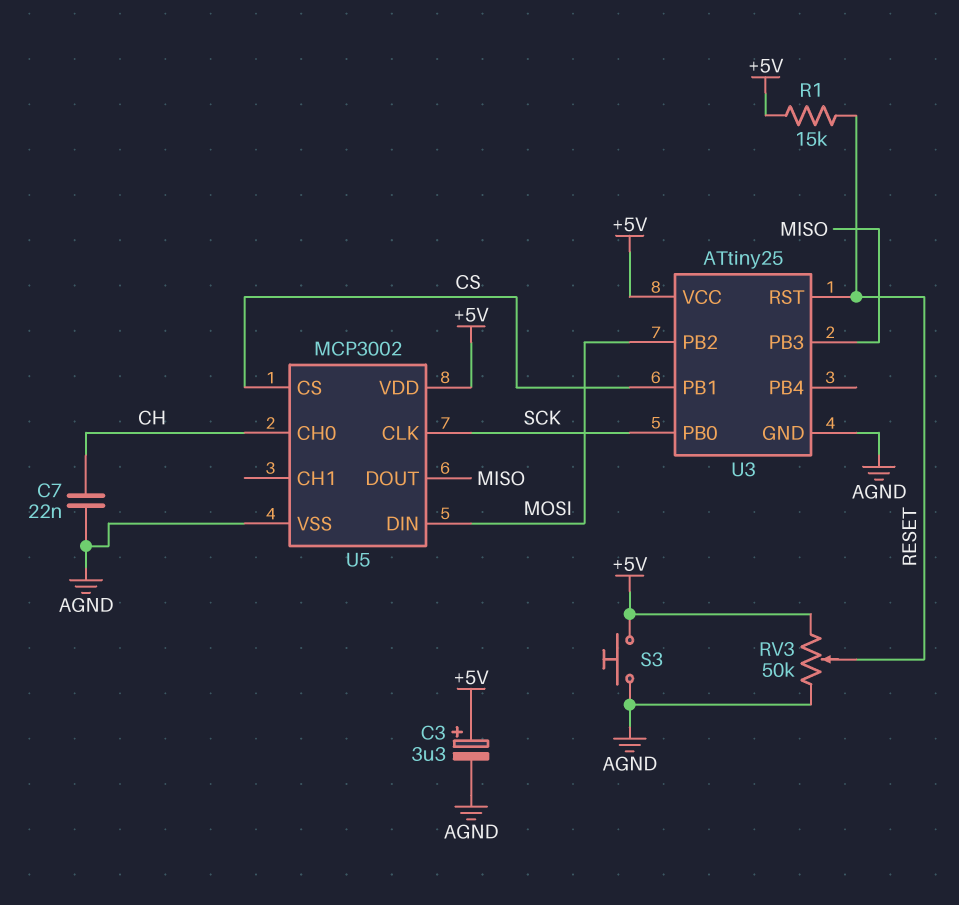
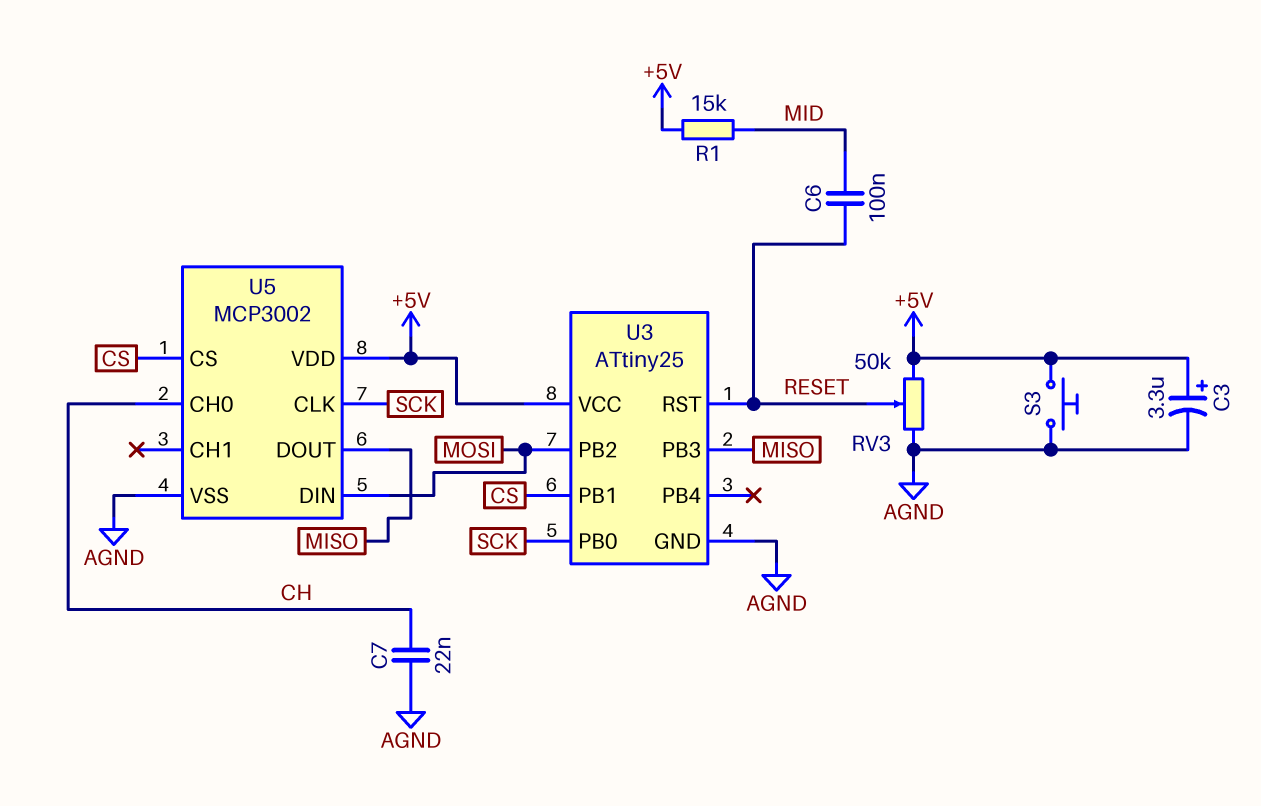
C6: none -> 100nF (MID, RESET)
R1: 15k (+5V, RESET) -> 15k (+5V, MID)

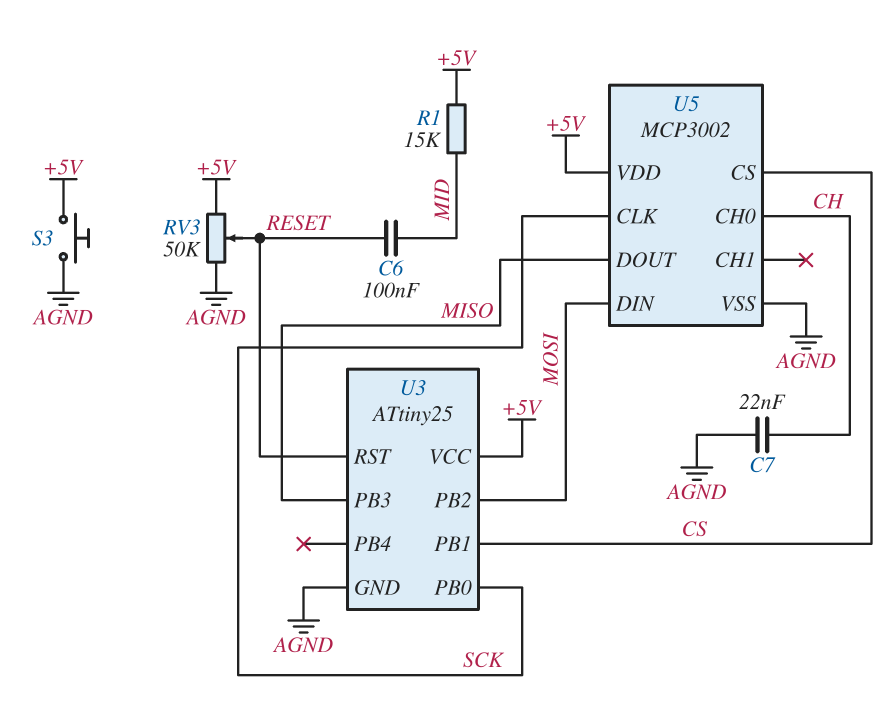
C3: 3.3uF (plus +5V, minus AGND) -> none

